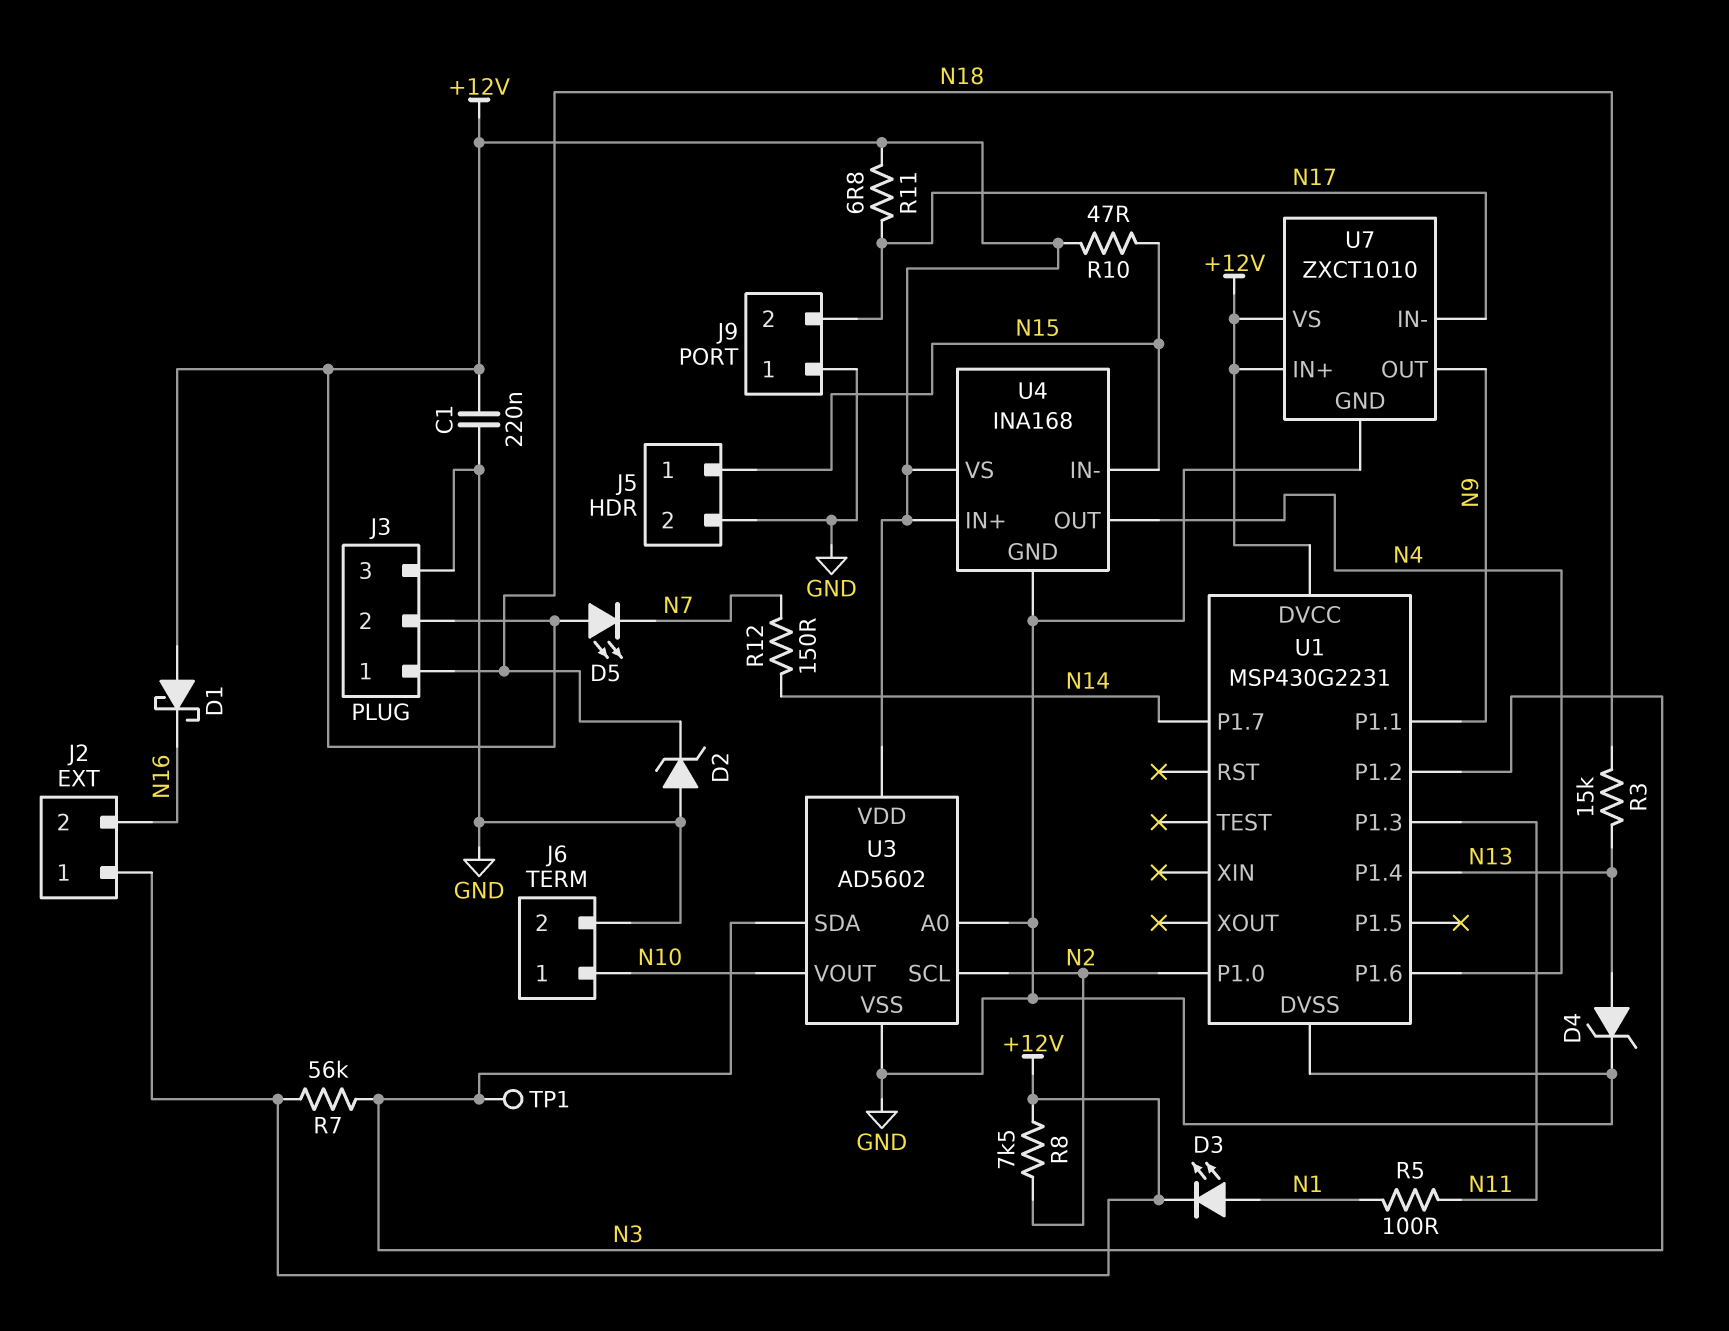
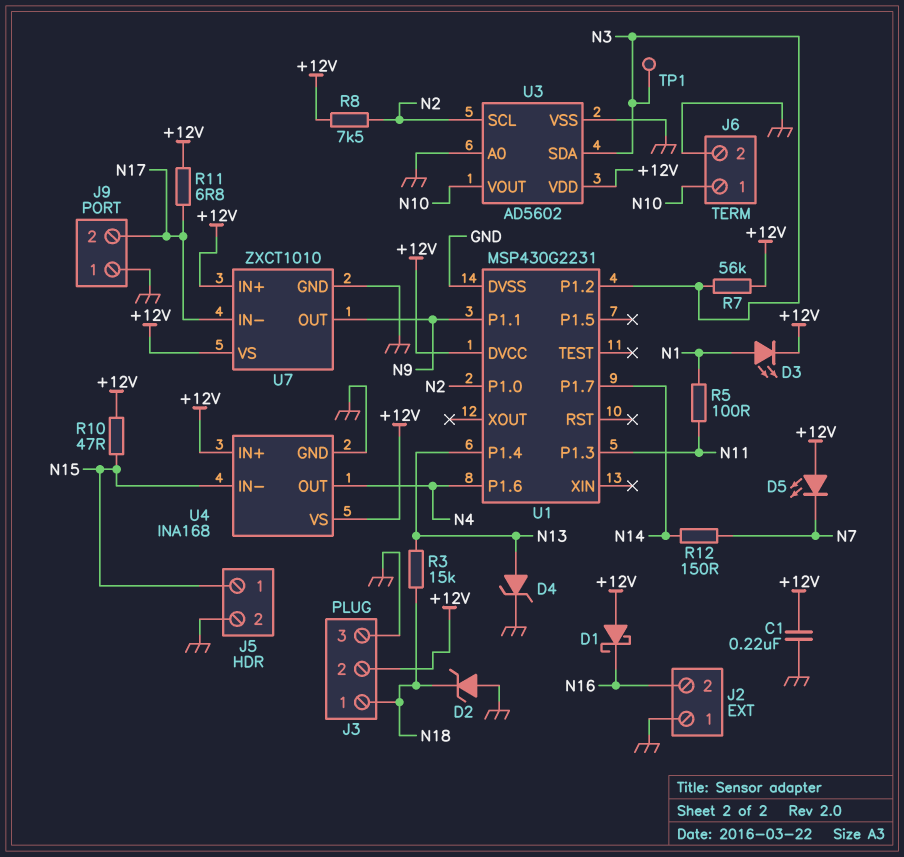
J2 pin 1: +12V -> GND

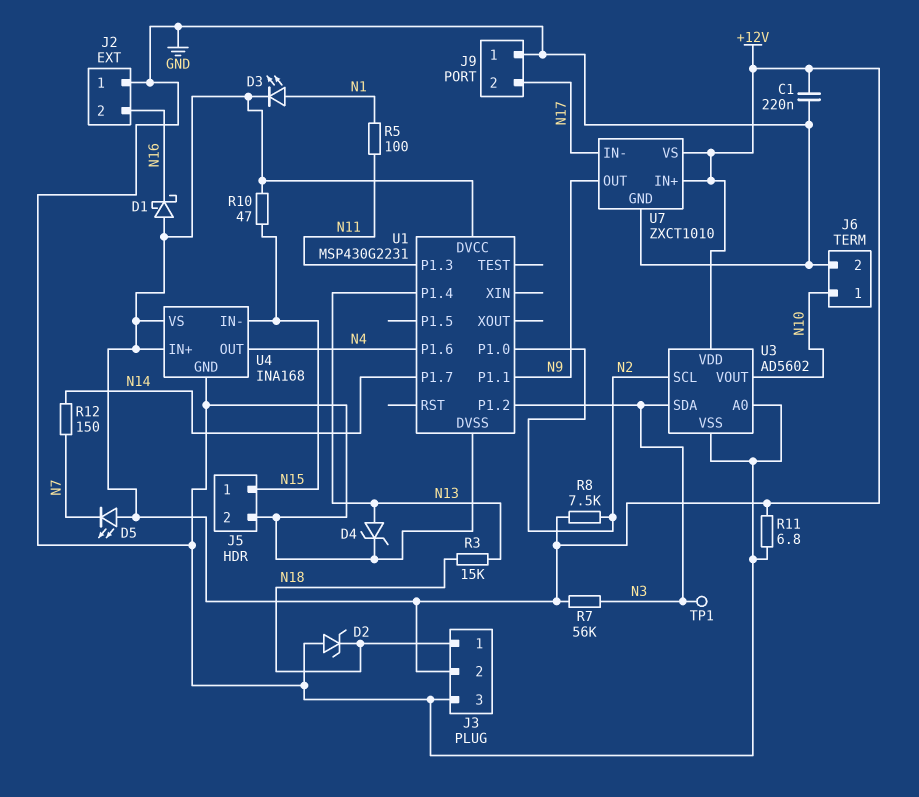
R11: 6.8 (+12V, N17) -> 6.8 (+12V, GND)

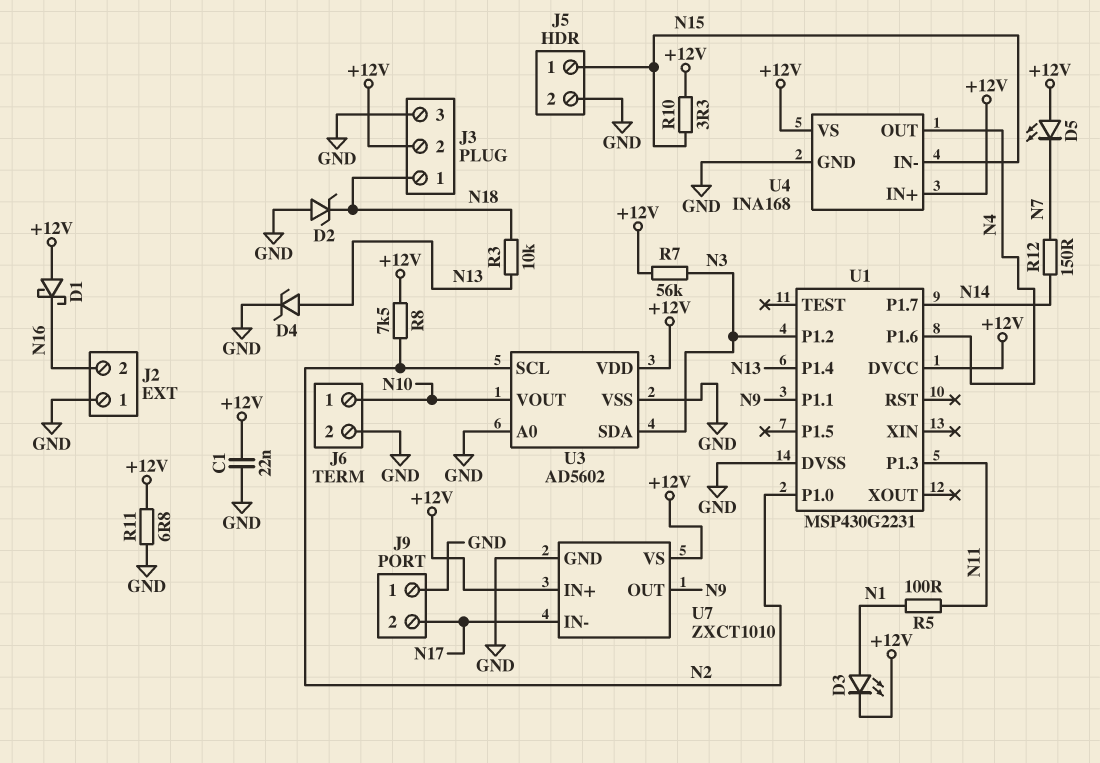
C1: 220nF (+12V, GND) -> 22nF (+12V, GND)
R3: 15k (N13, N18) -> 10k (N13, N18)
R10: 47 (+12V, N15) -> 3.3 (+12V, N15)
TP1: test point (N3) -> none

